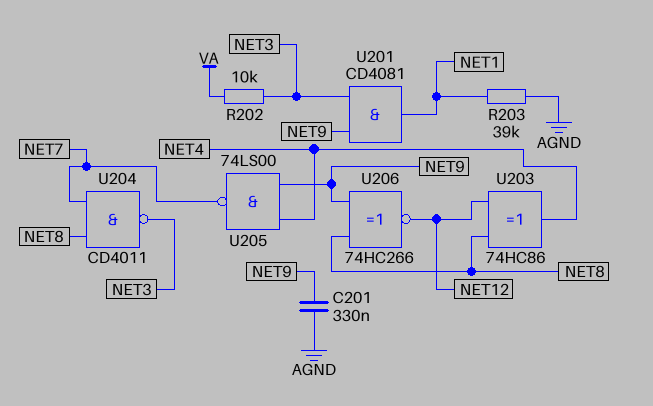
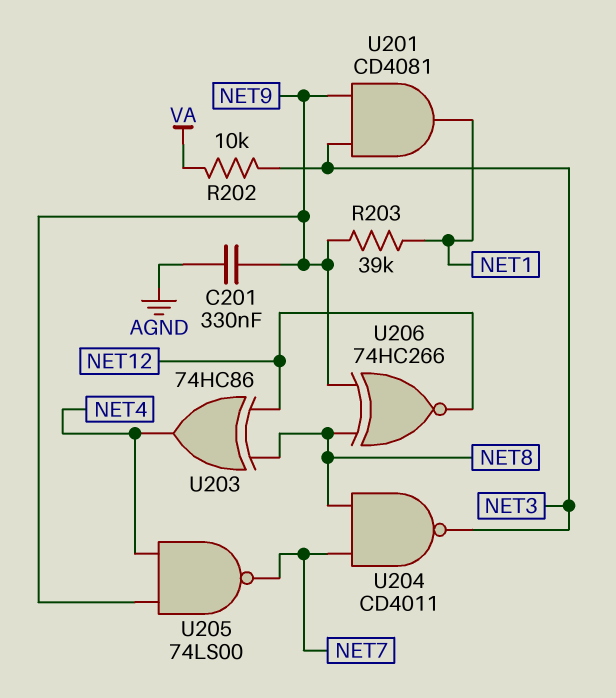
R203: 39k (AGND, NET1) -> 39k (NET1, NET9)

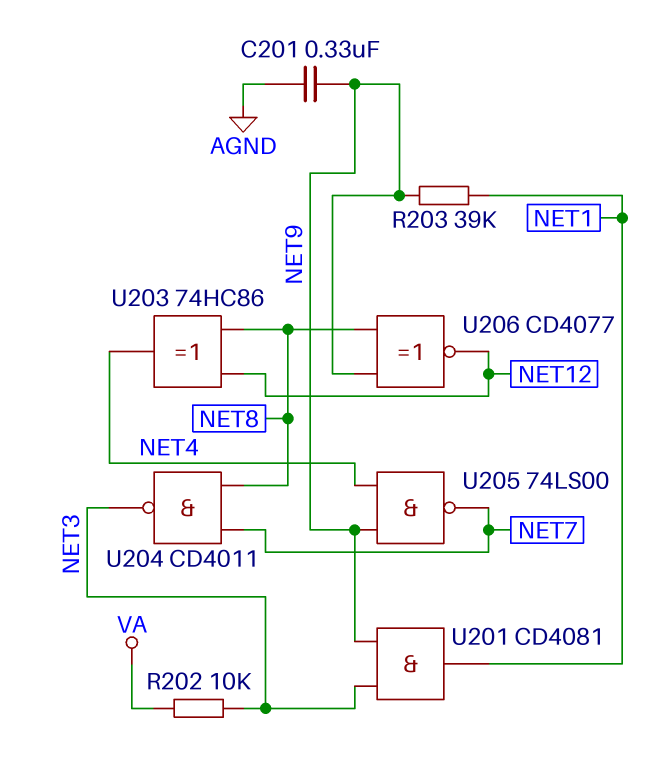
U206: XNOR 74HC266 (in NET8, in NET9, out NET12) -> XNOR CD4077 (in NET8, in NET9, out NET12)

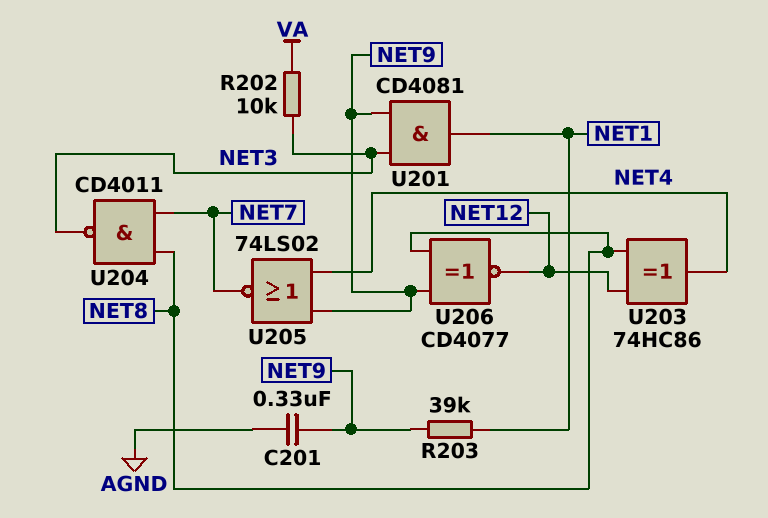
U205: NAND 74LS00 (in NET4, in NET9, out NET7) -> NOR 74LS02 (in NET4, in NET9, out NET7)

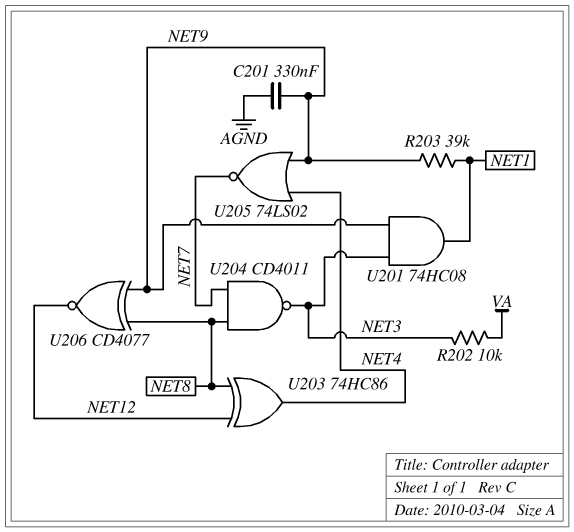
U201: AND CD4081 (in NET3, in NET9, out NET1) -> AND 74HC08 (in NET3, in NET9, out NET1)

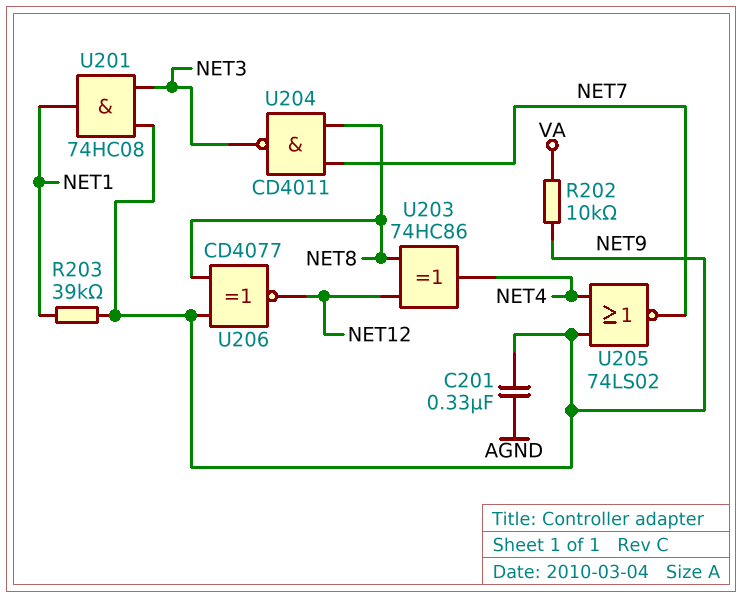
R202: 10k (NET3, VA) -> 10k (NET9, VA)

